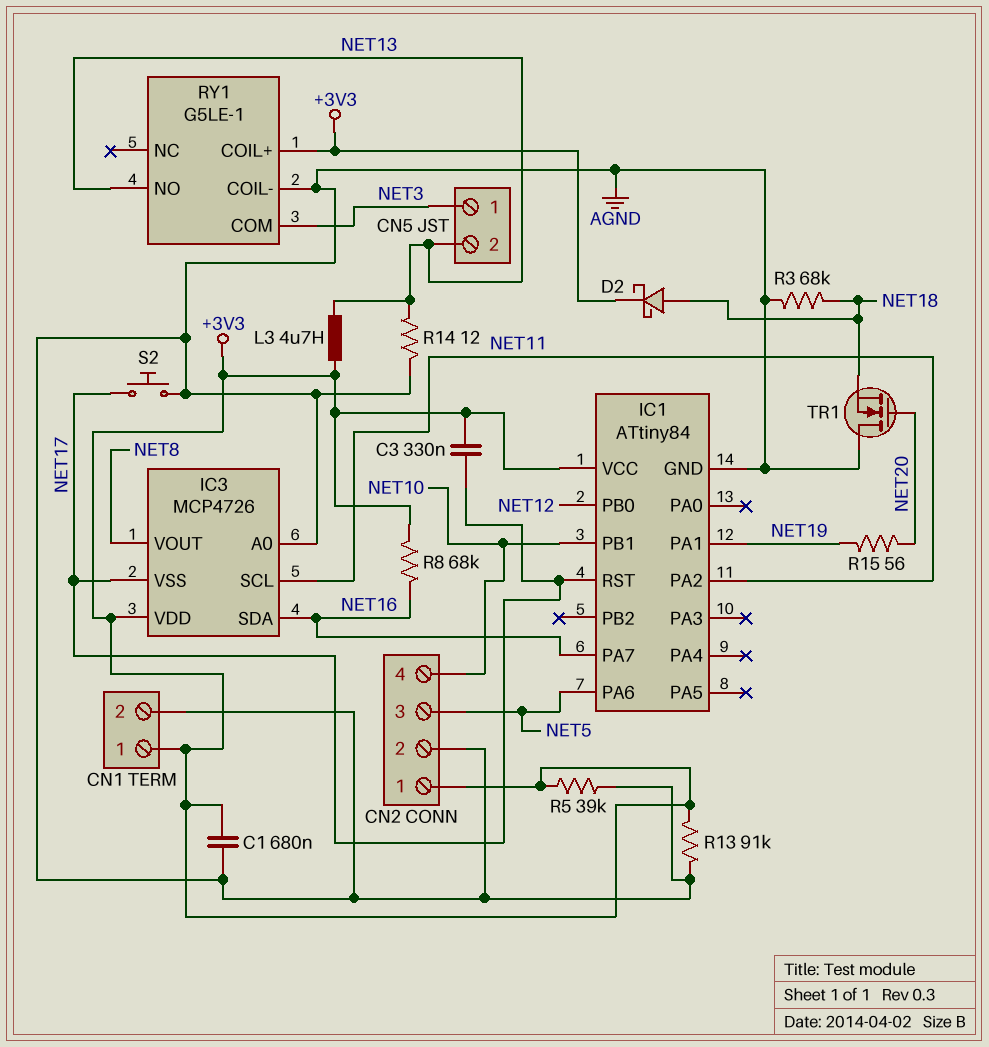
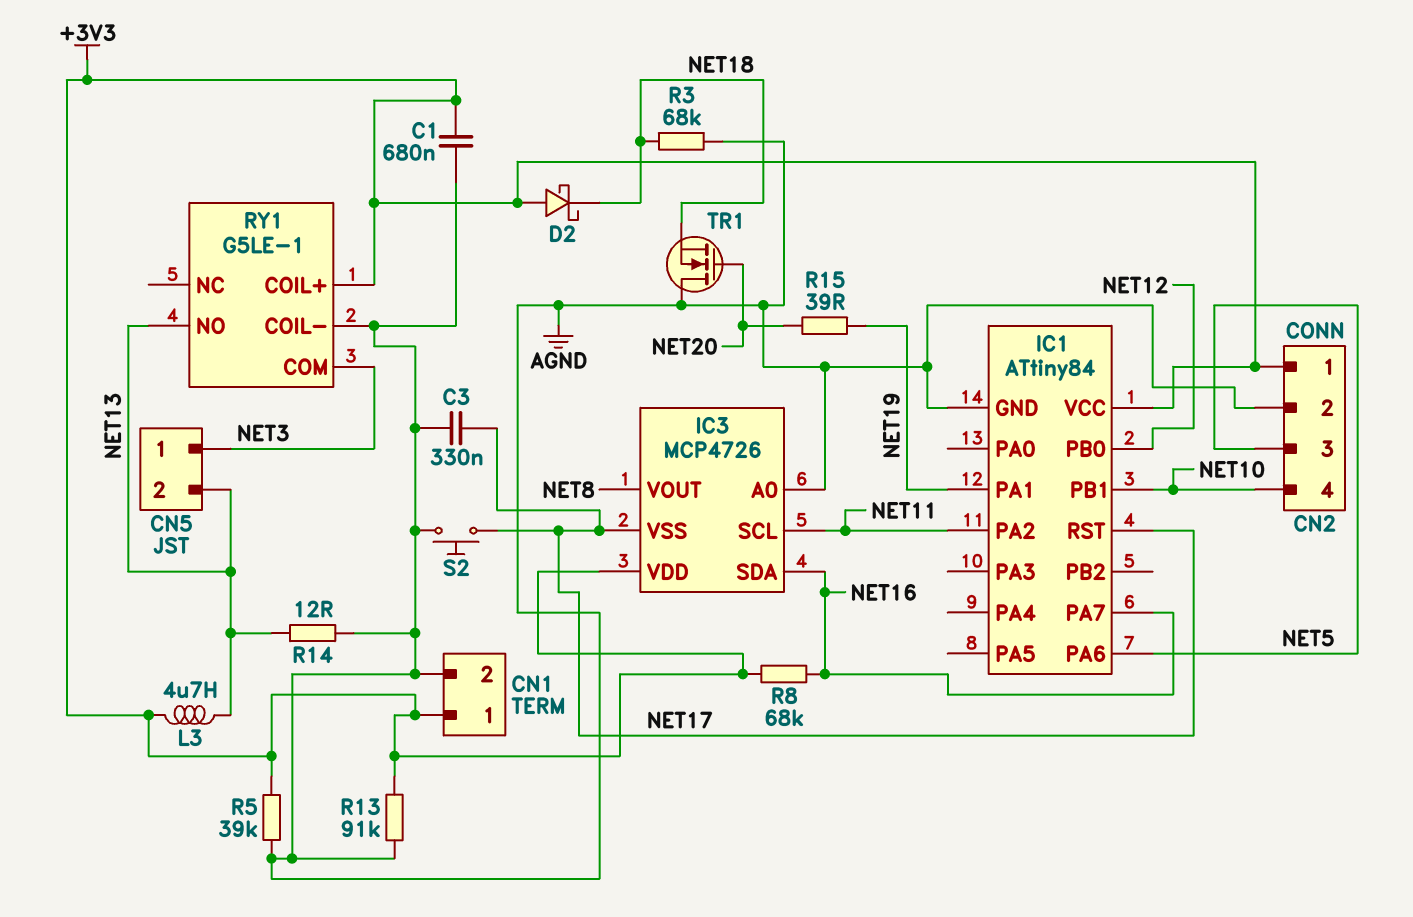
C3: 330nF (+3V3, NET17) -> 330nF (AGND, NET17)
D2: schottky (A NET18, K +3V3) -> schottky (A +3V3, K NET18)
R15: 56 (NET19, NET20) -> 39 (NET19, NET20)

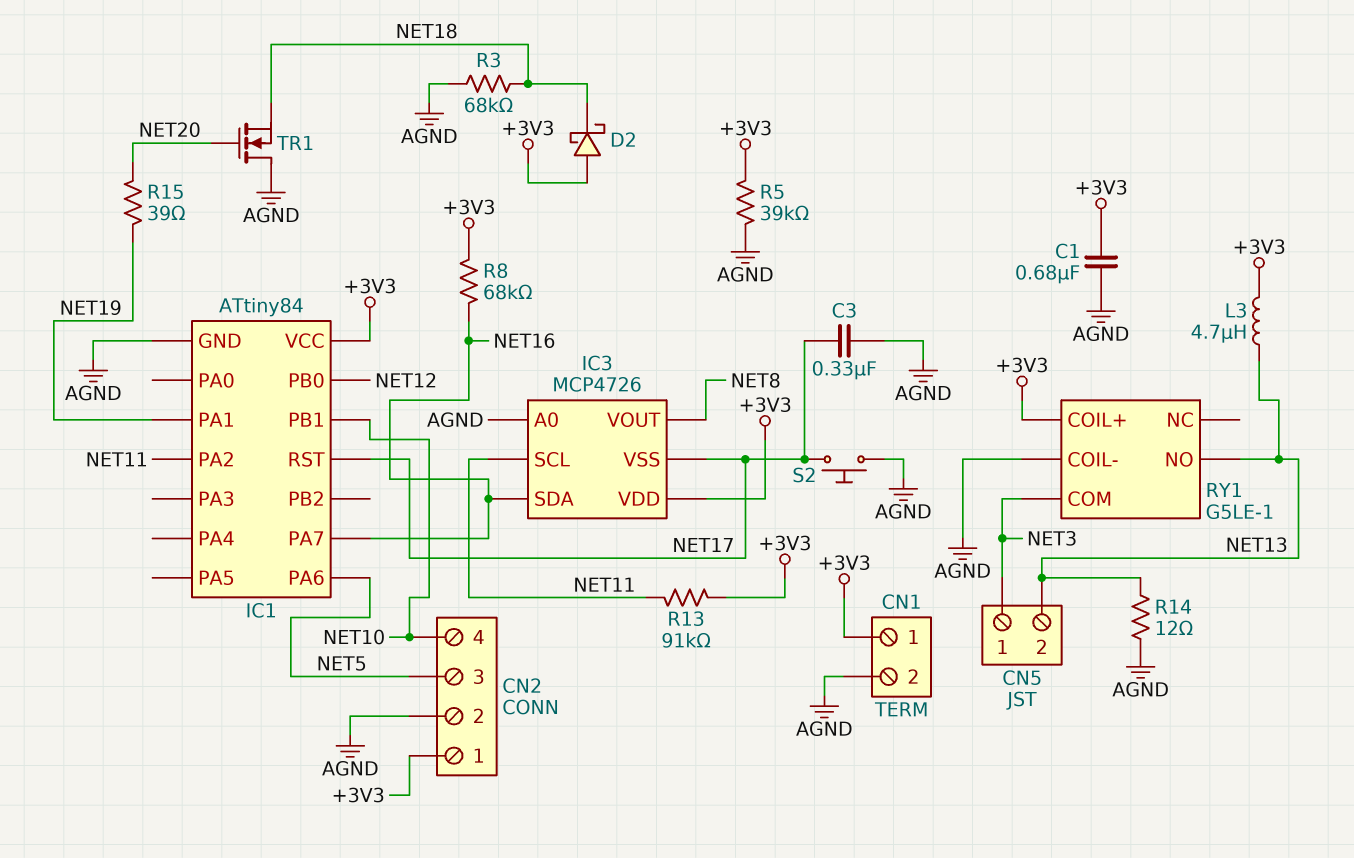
R13: 91k (+3V3, AGND) -> 91k (+3V3, NET11)

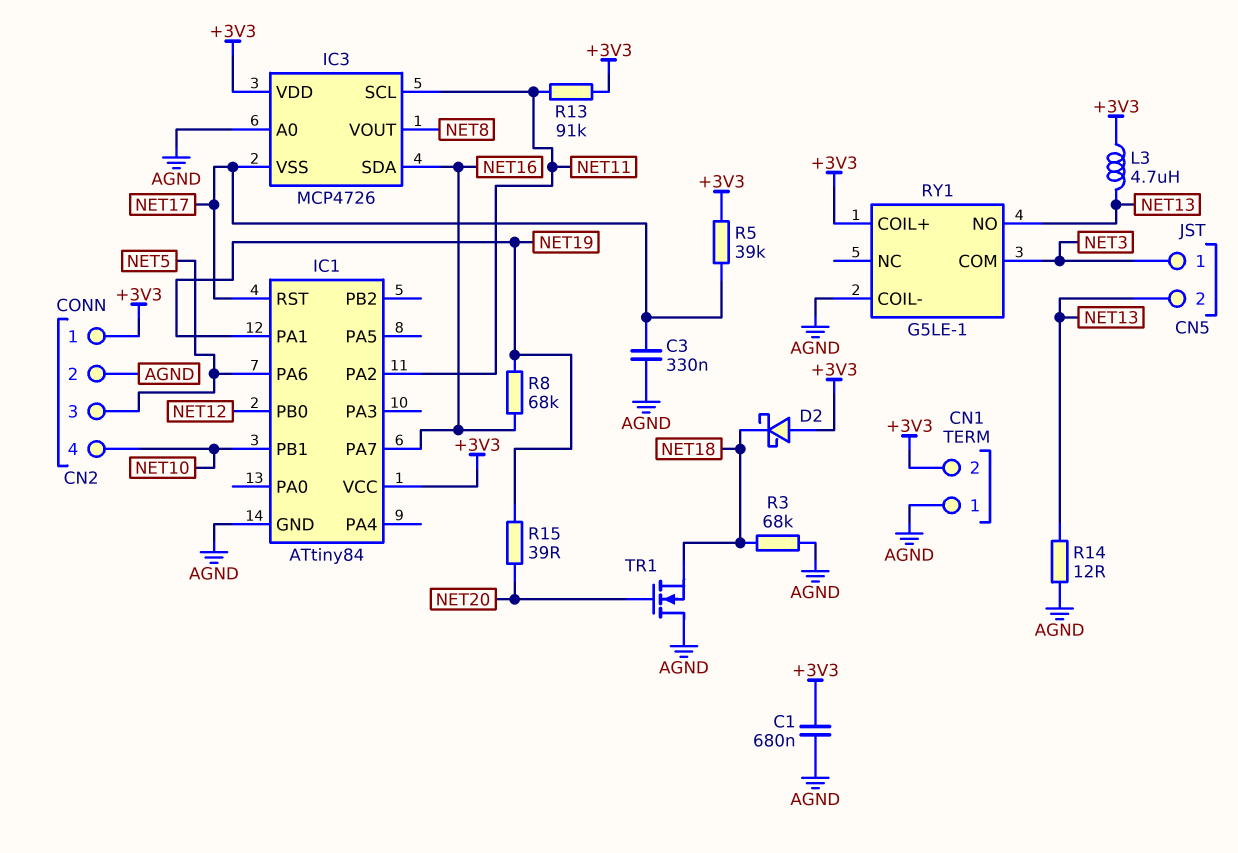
CN1 pin 1: +3V3 -> AGND
CN1 pin 2: AGND -> +3V3
R5: 39k (+3V3, AGND) -> 39k (+3V3, NET17)
R8: 68k (+3V3, NET16) -> 68k (NET16, NET19)
S2: button (AGND, NET17) -> none

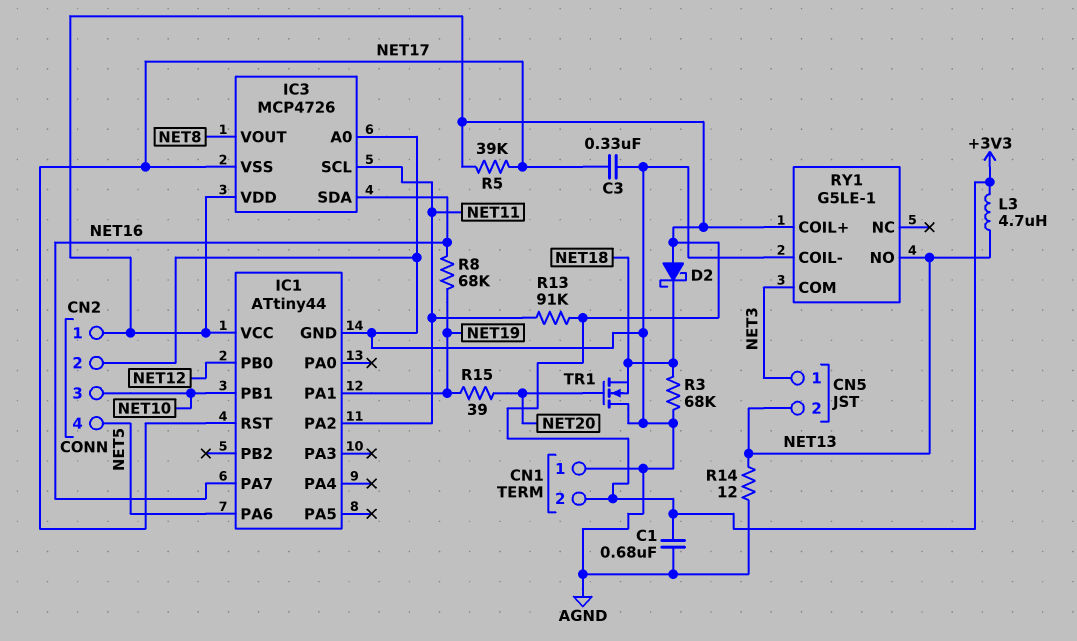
CN2 pin 3: NET5 -> NET10
CN2 pin 4: NET10 -> NET5
IC1: ATtiny84 -> ATtiny44

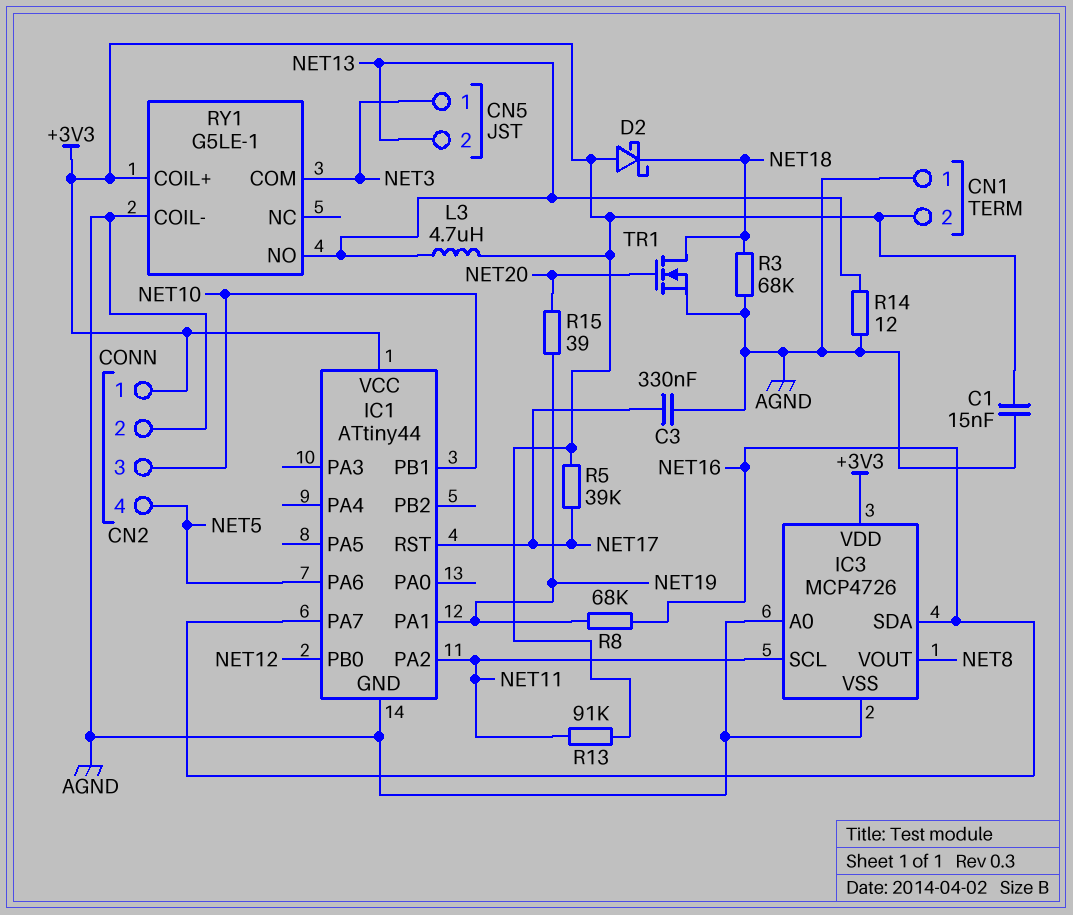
C1: 680nF (+3V3, AGND) -> 15nF (+3V3, AGND)
IC3 pin VSS: NET17 -> AGND
TR1: NMOS (G NET20, D AGND, S NET18) -> NMOS (G NET20, D NET18, S AGND)

